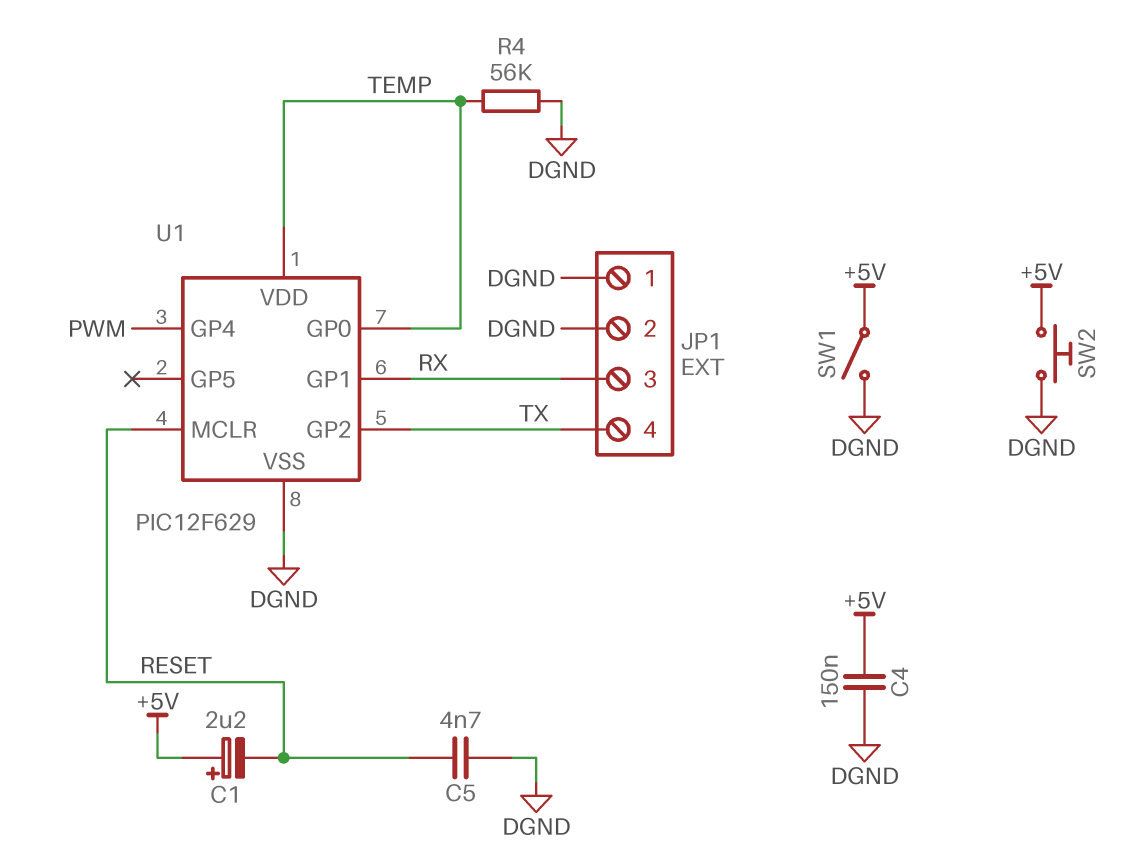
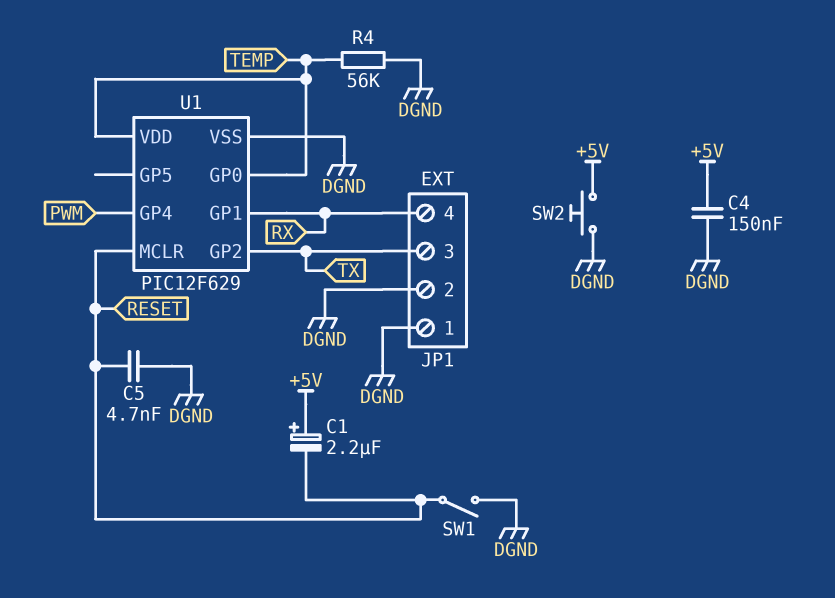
JP1 pin 3: RX -> TX
JP1 pin 4: TX -> RX
SW1: switch (+5V, DGND) -> switch (DGND, RESET)

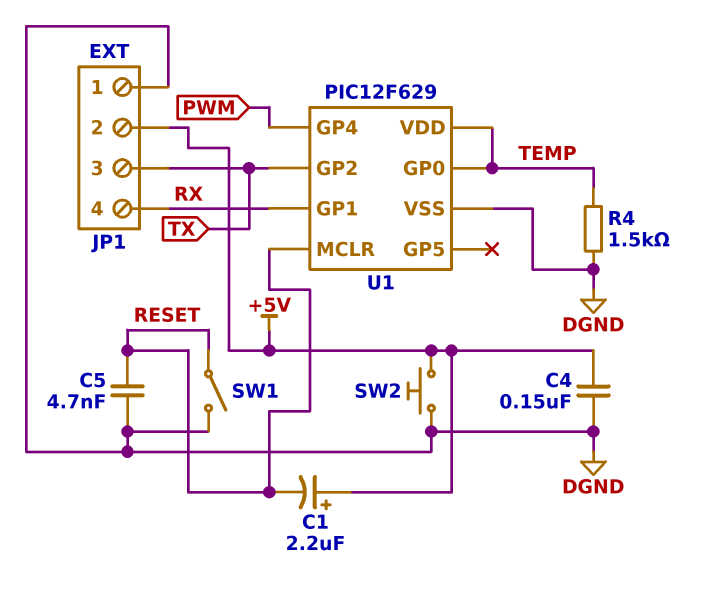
JP1 pin 2: DGND -> +5V
R4: 56k (DGND, TEMP) -> 1.5k (DGND, TEMP)

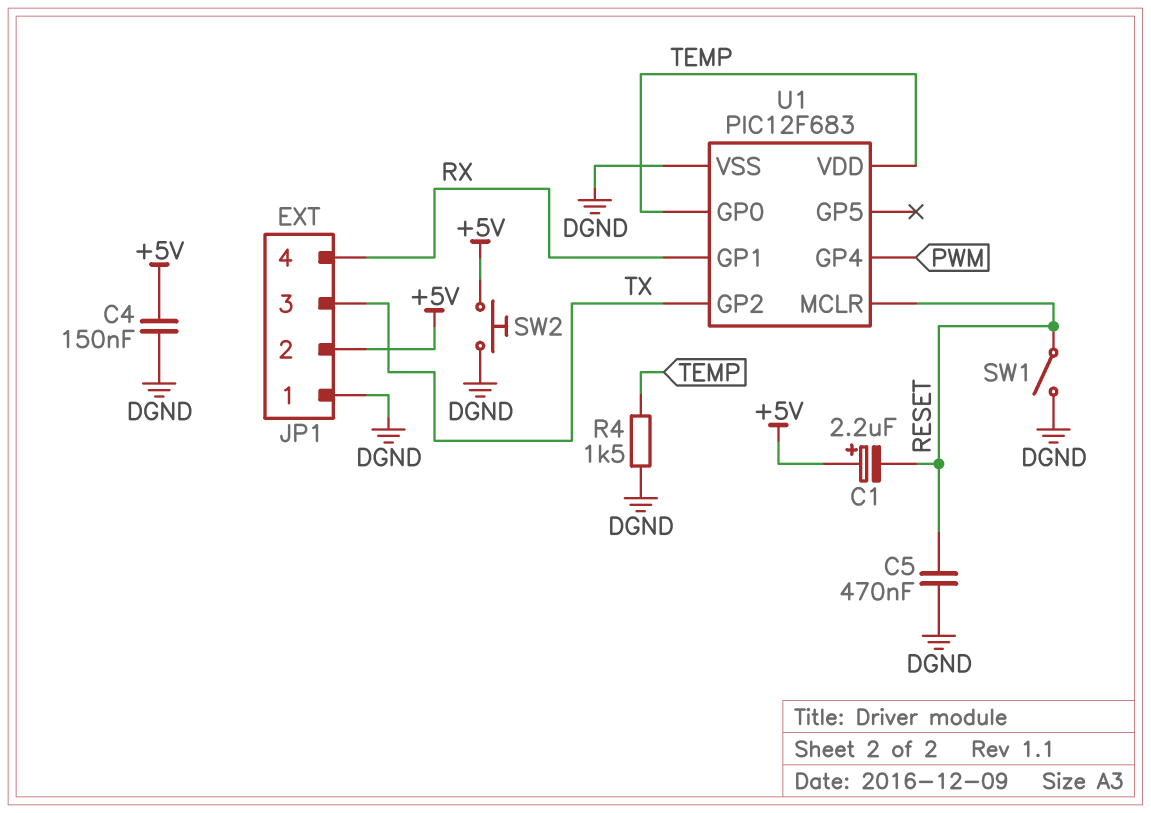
C5: 4.7nF (DGND, RESET) -> 470nF (DGND, RESET)
U1: PIC12F629 -> PIC12F683

